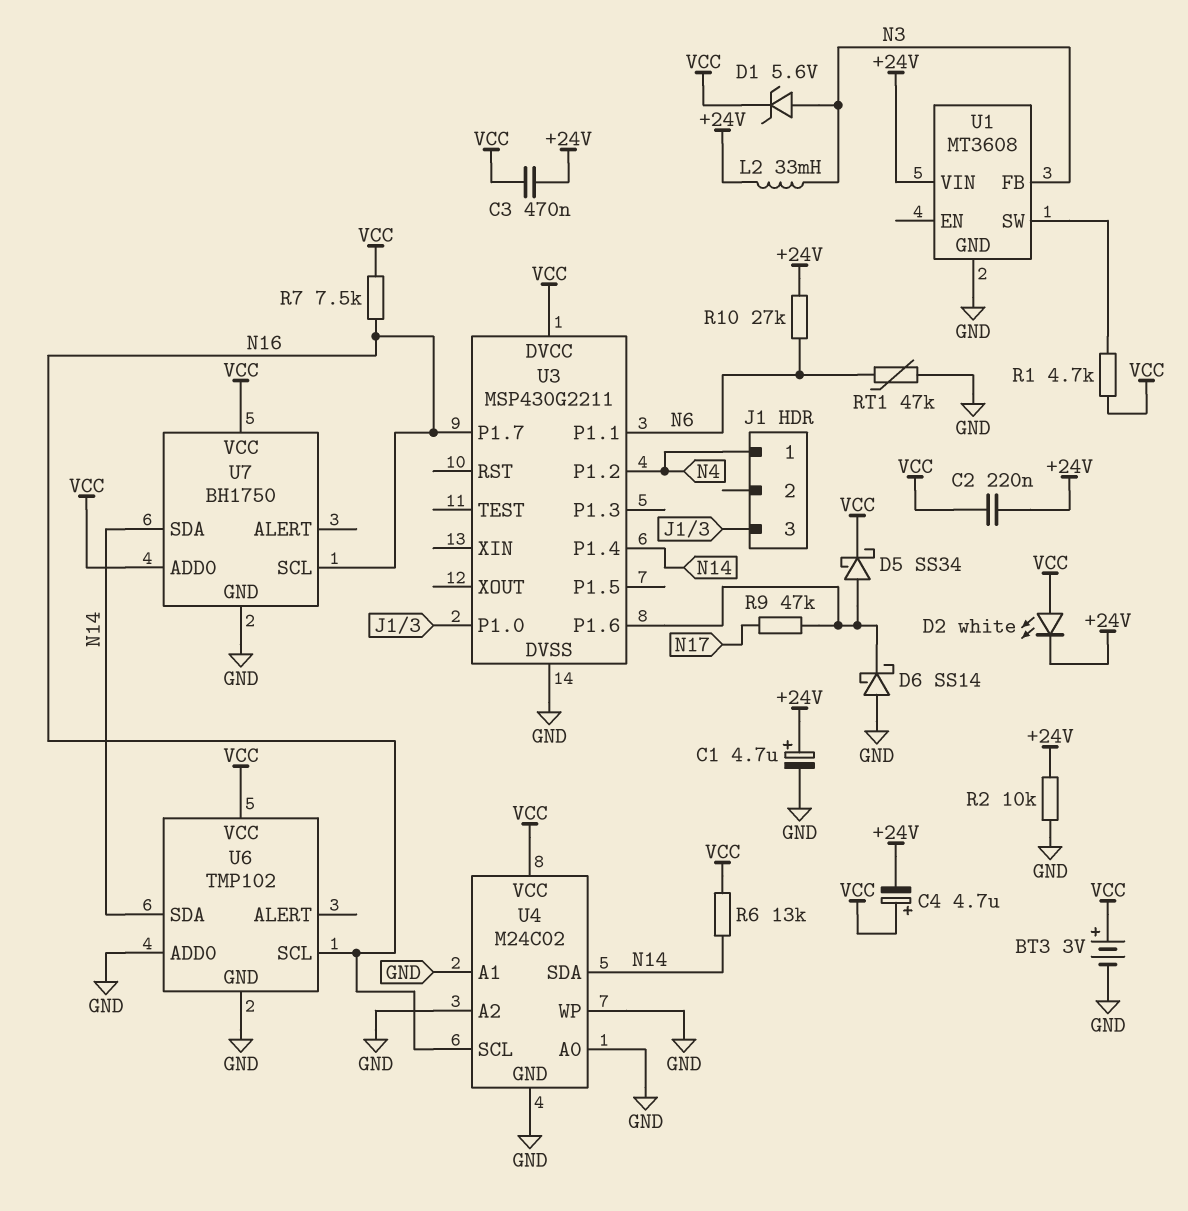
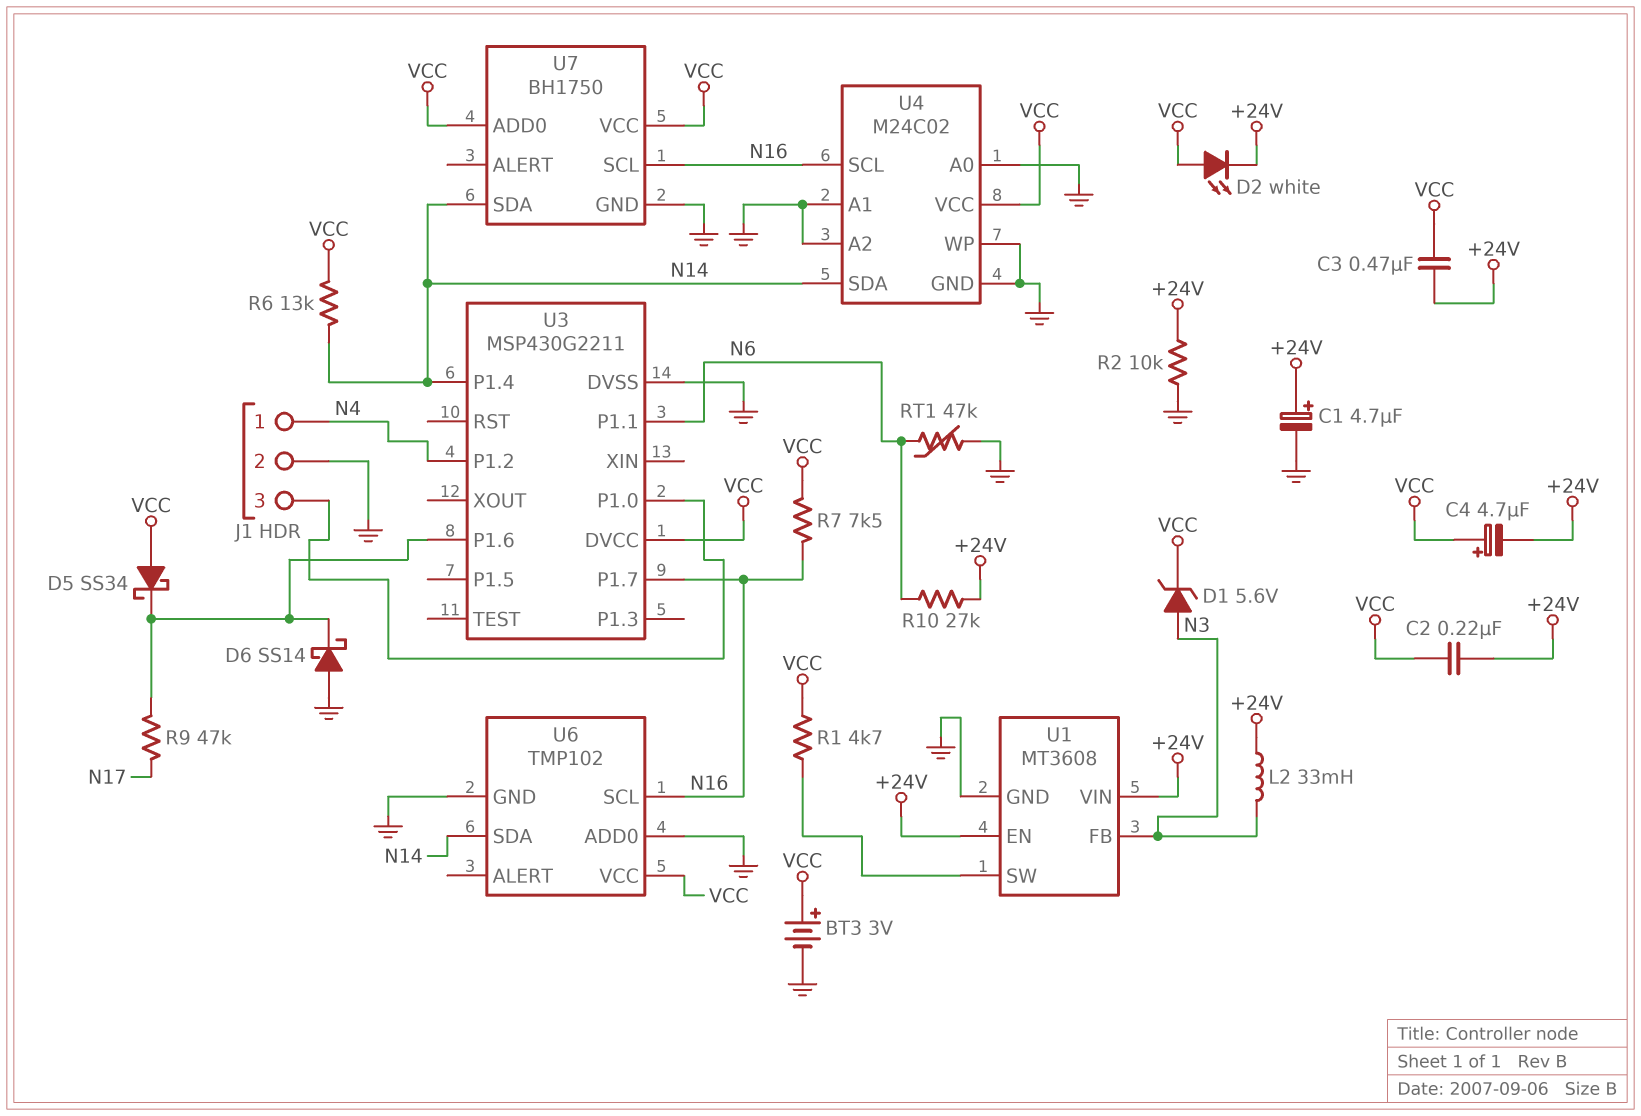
D5: schottky SS34 (A U3/P1.6, K VCC) -> schottky SS34 (A VCC, K U3/P1.6)
J1 pin 2: none -> GND
U1 pin EN: none -> +24V

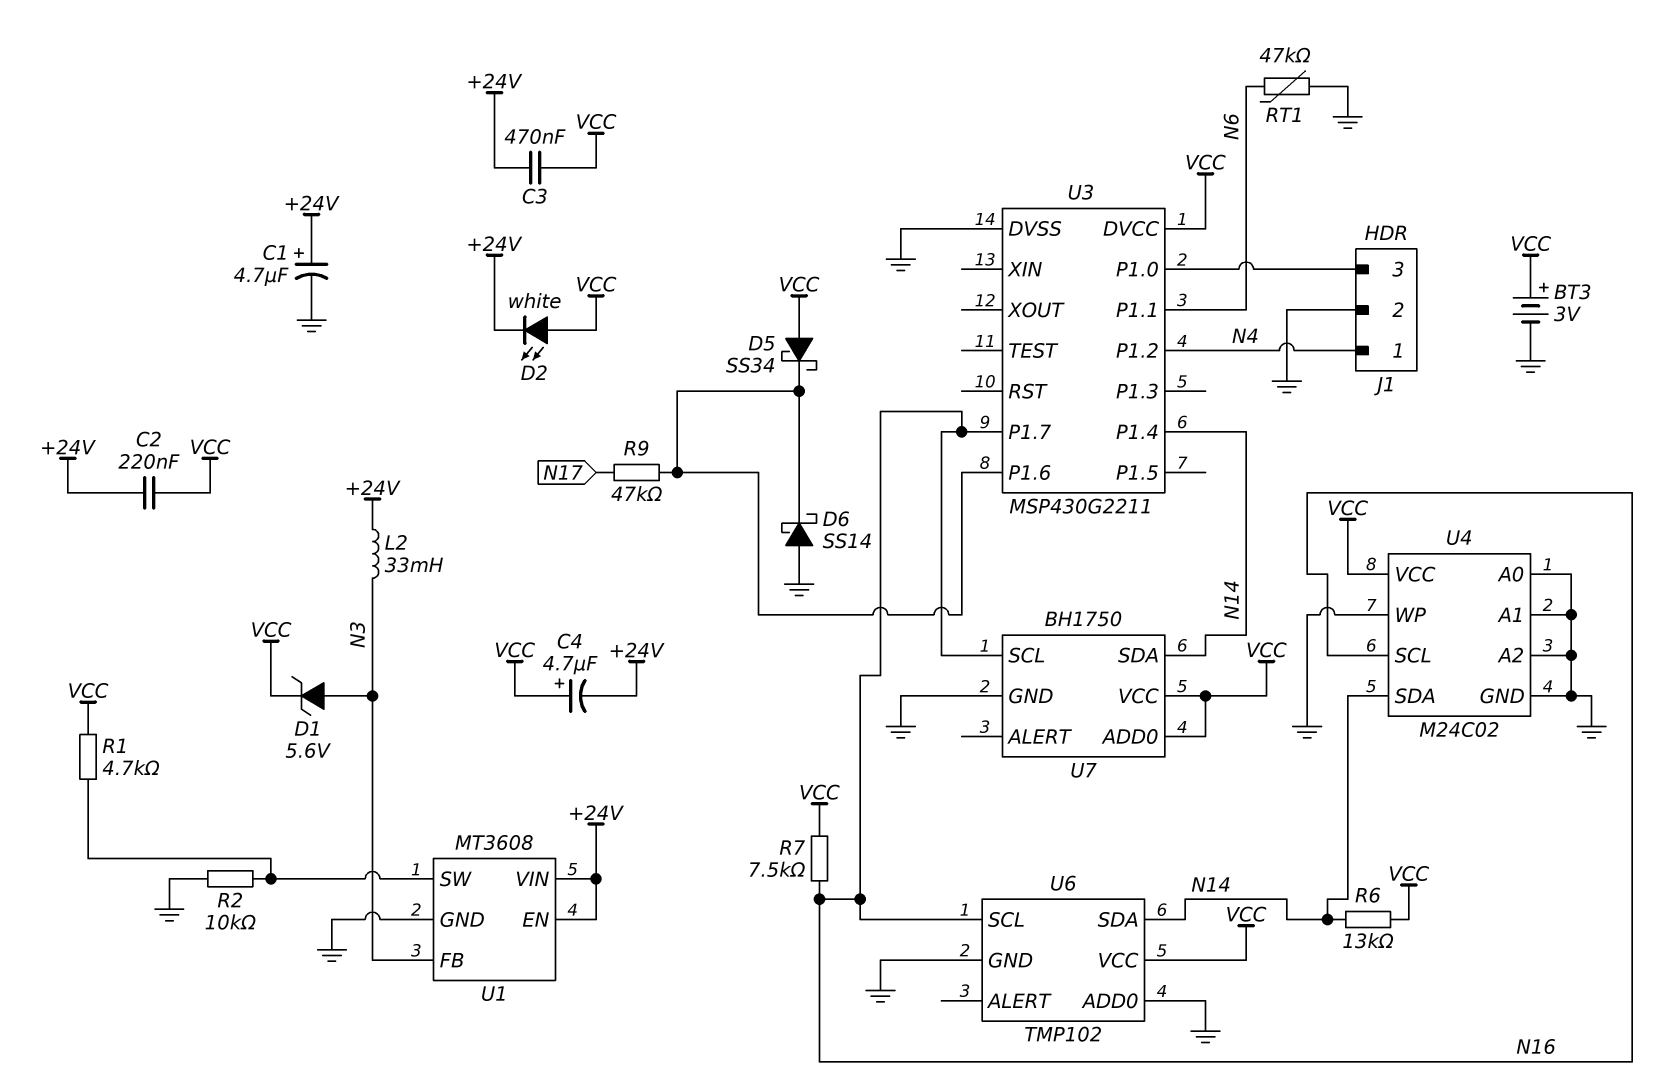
R2: 10k (+24V, GND) -> 10k (GND, U1/SW)
R10: 27k (+24V, N6) -> none

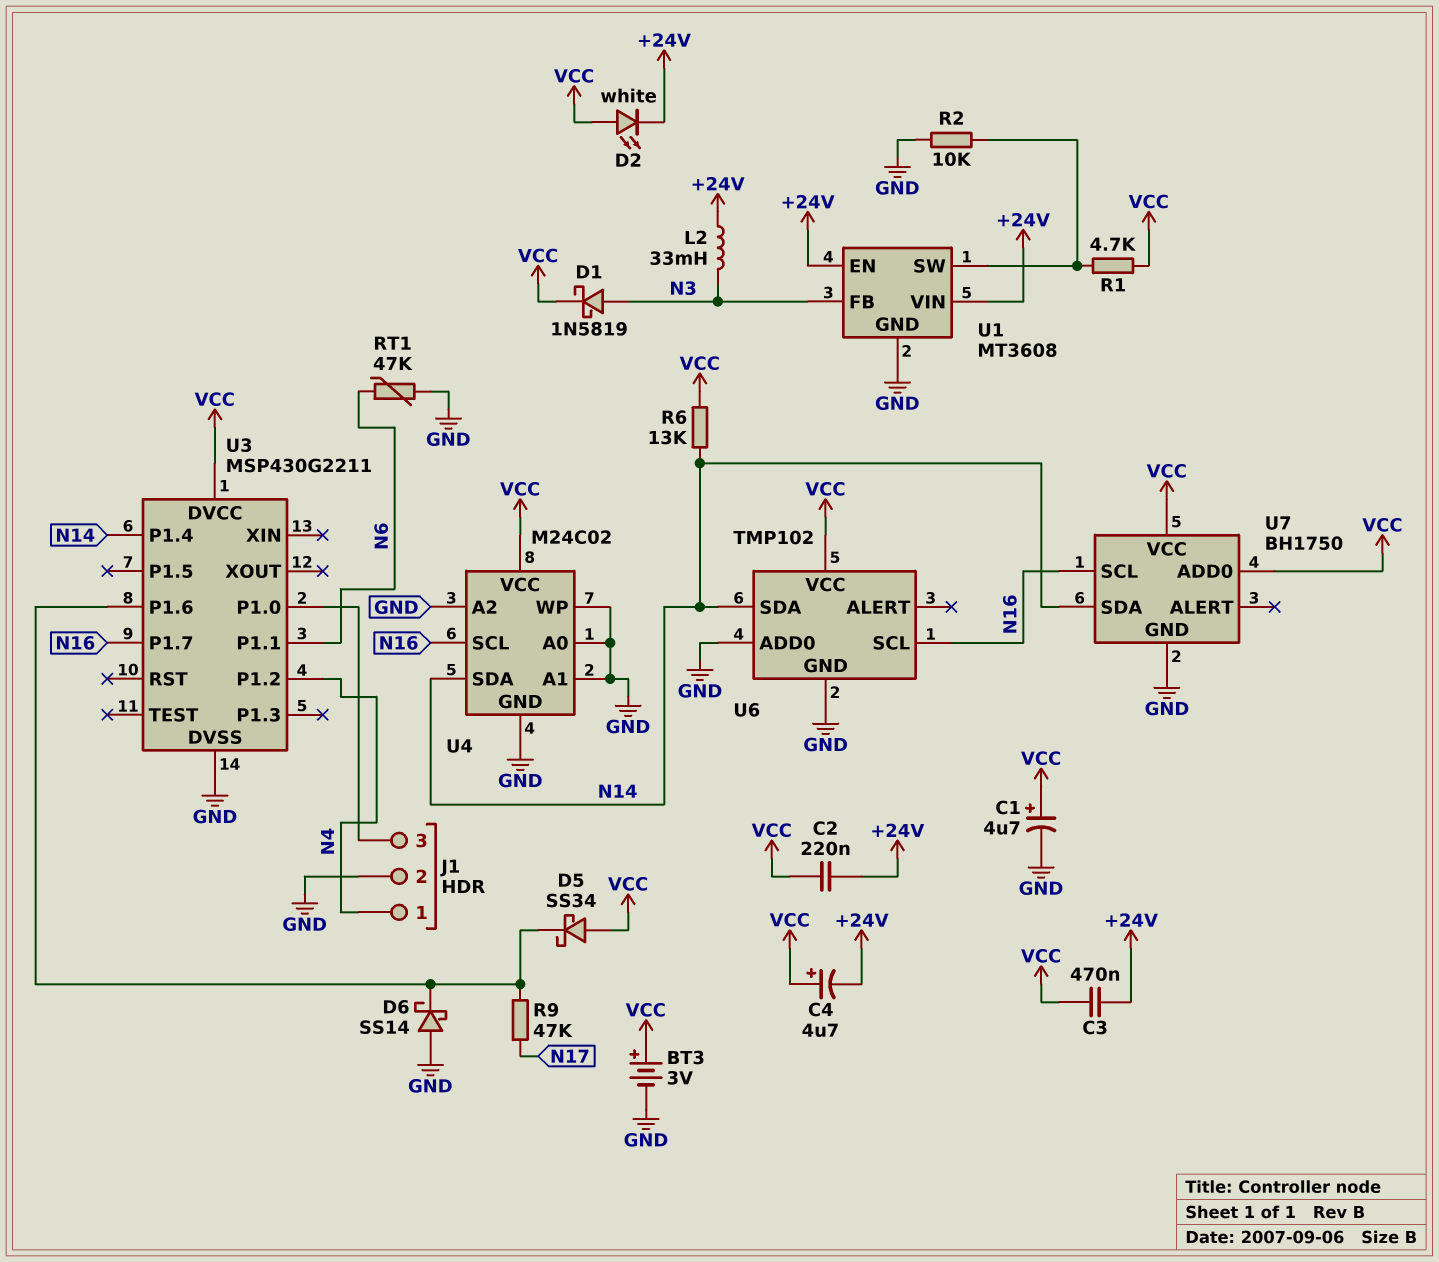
C1: 4.7uF (plus +24V, minus GND) -> 4.7uF (plus VCC, minus GND)
D1: zener 5.6V (A N3, K VCC) -> schottky 1N5819 (A N3, K VCC)
R7: 7.5k (N16, VCC) -> none

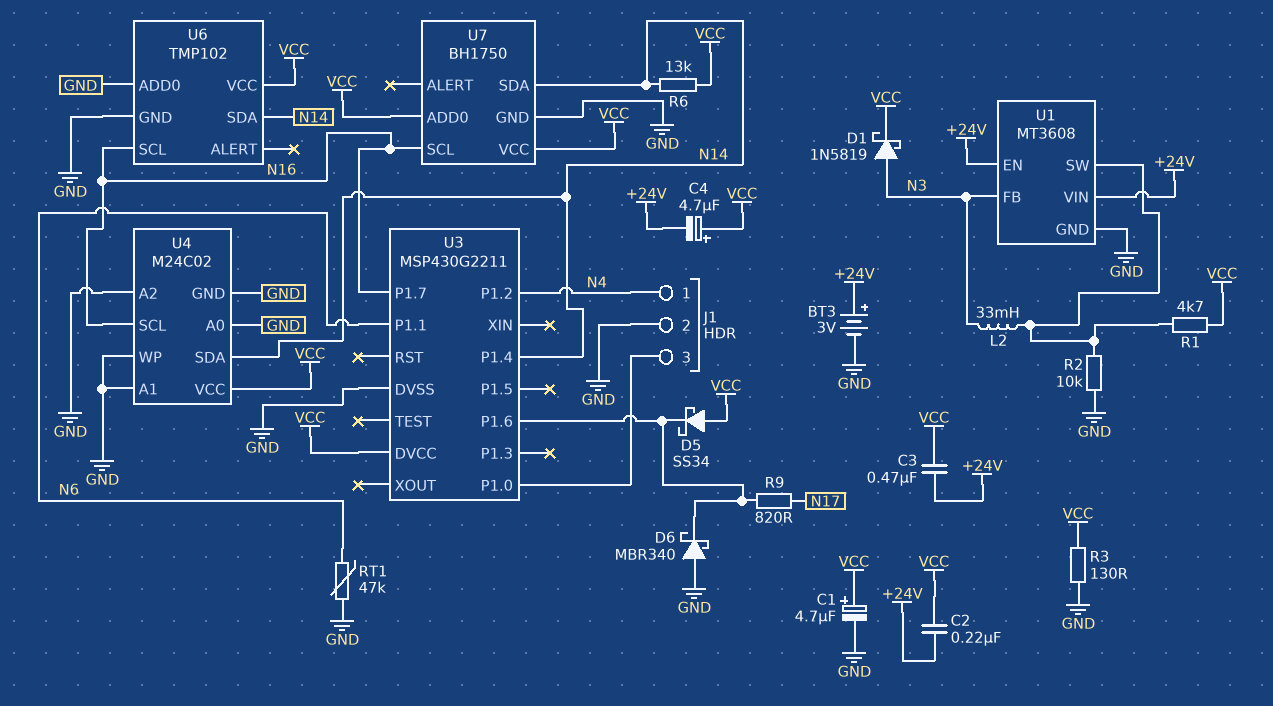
BT3: 3V (plus VCC, minus GND) -> 3V (plus +24V, minus GND)
D2: LED white (A VCC, K +24V) -> none
D6: schottky SS14 (A GND, K U3/P1.6) -> schottky MBR340 (A GND, K U3/P1.6)
L2: 33mH (+24V, N3) -> 33mH (N3, U1/SW)
R3: none -> 130 (GND, VCC)
R9: 47k (N17, U3/P1.6) -> 820 (N17, U3/P1.6)

